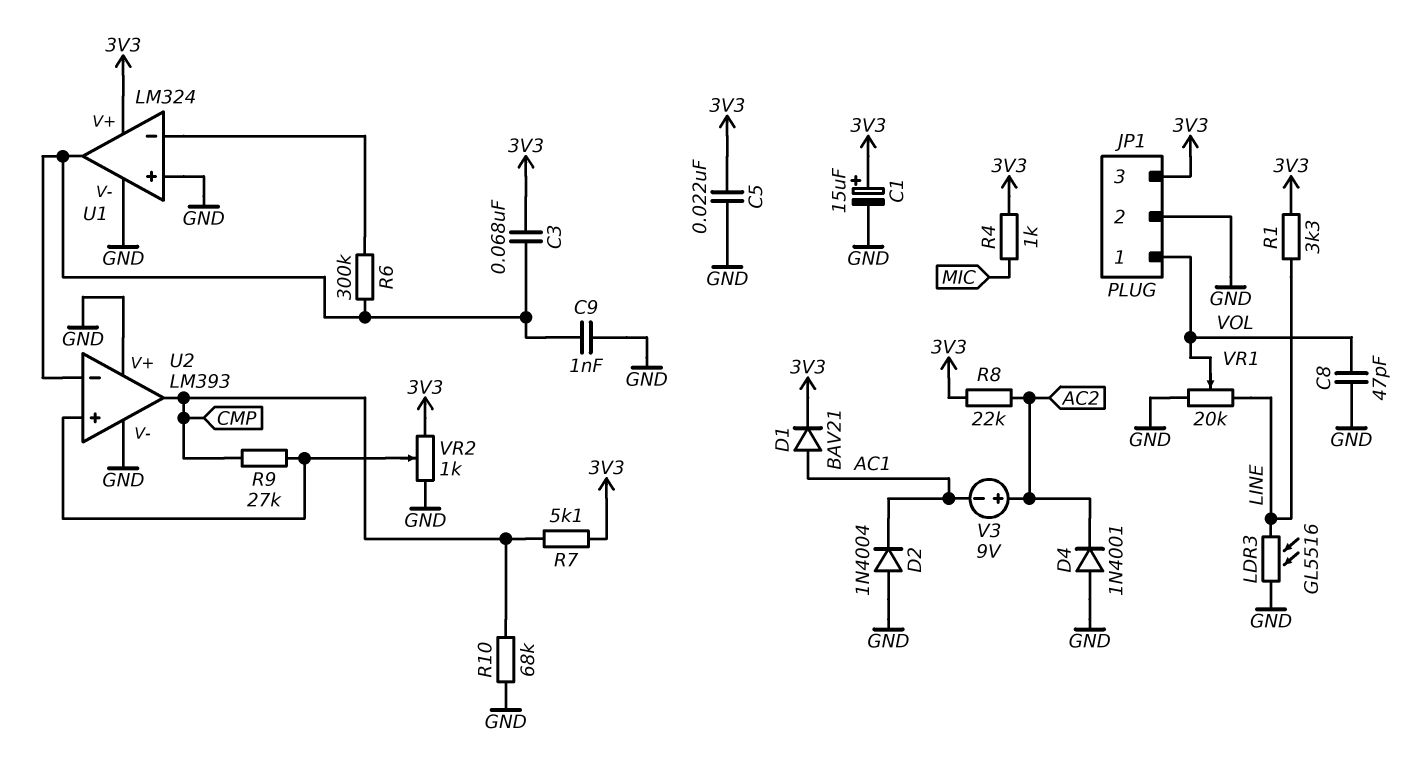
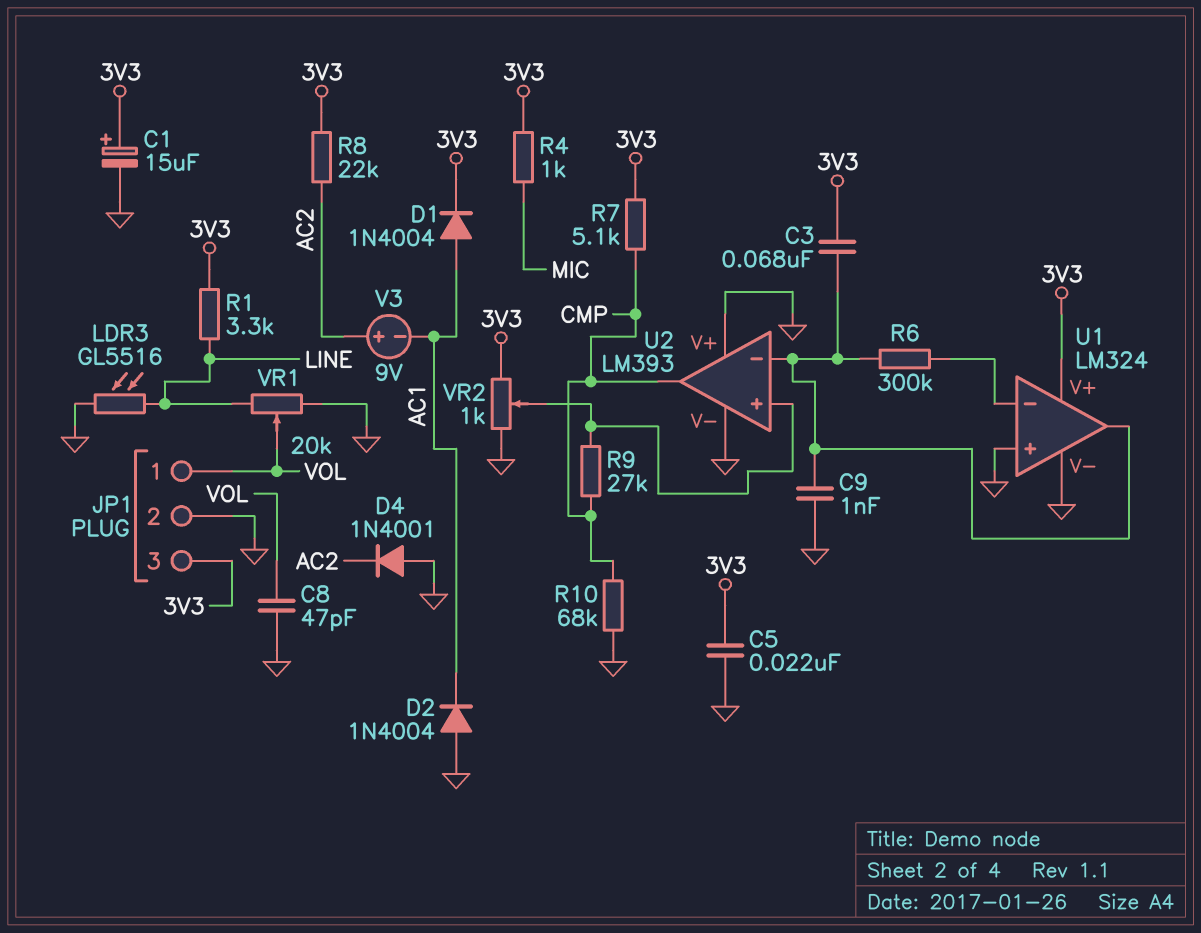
D1: diode BAV21 (A AC1, K 3V3) -> diode 1N4004 (A AC1, K 3V3)

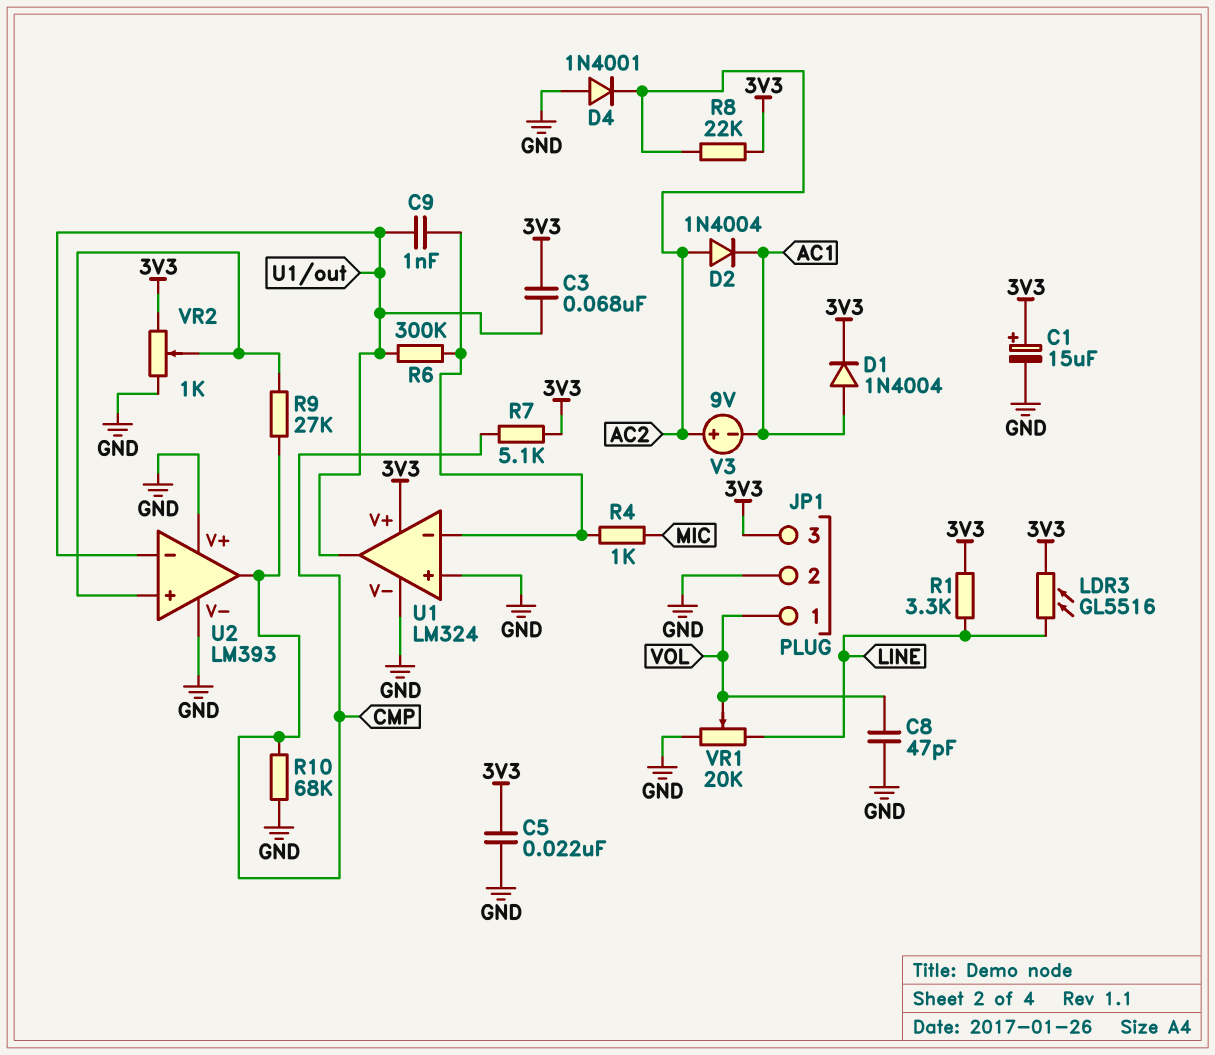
C9: 1nF (GND, U1/out) -> 1nF (U1/in-, U1/out)
D2: diode 1N4004 (A GND, K AC1) -> diode 1N4004 (A AC2, K AC1)
LDR3: GL5516 (GND, LINE) -> GL5516 (3V3, LINE)
R4: 1k (3V3, MIC) -> 1k (MIC, U1/in-)

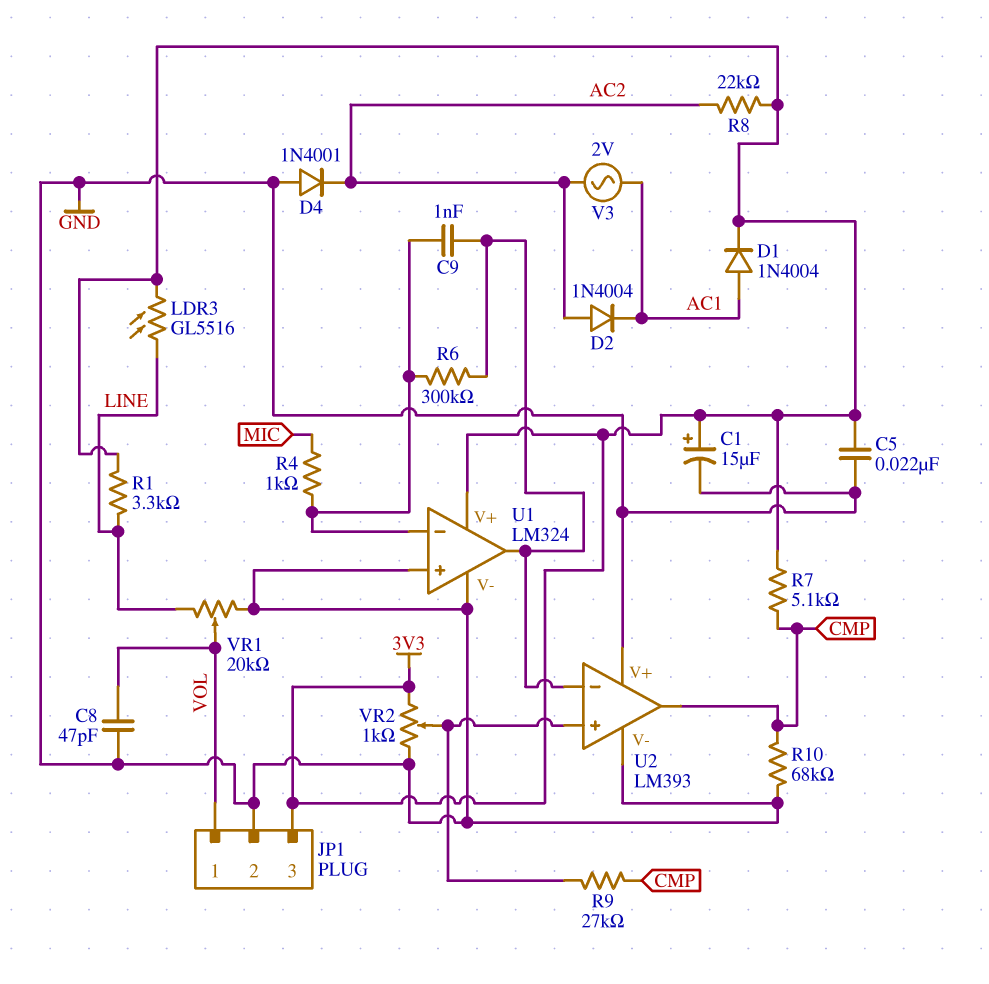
C3: 68nF (3V3, U1/out) -> none
V3: 9V (plus AC2, minus AC1) -> AC 2V (AC1, AC2)

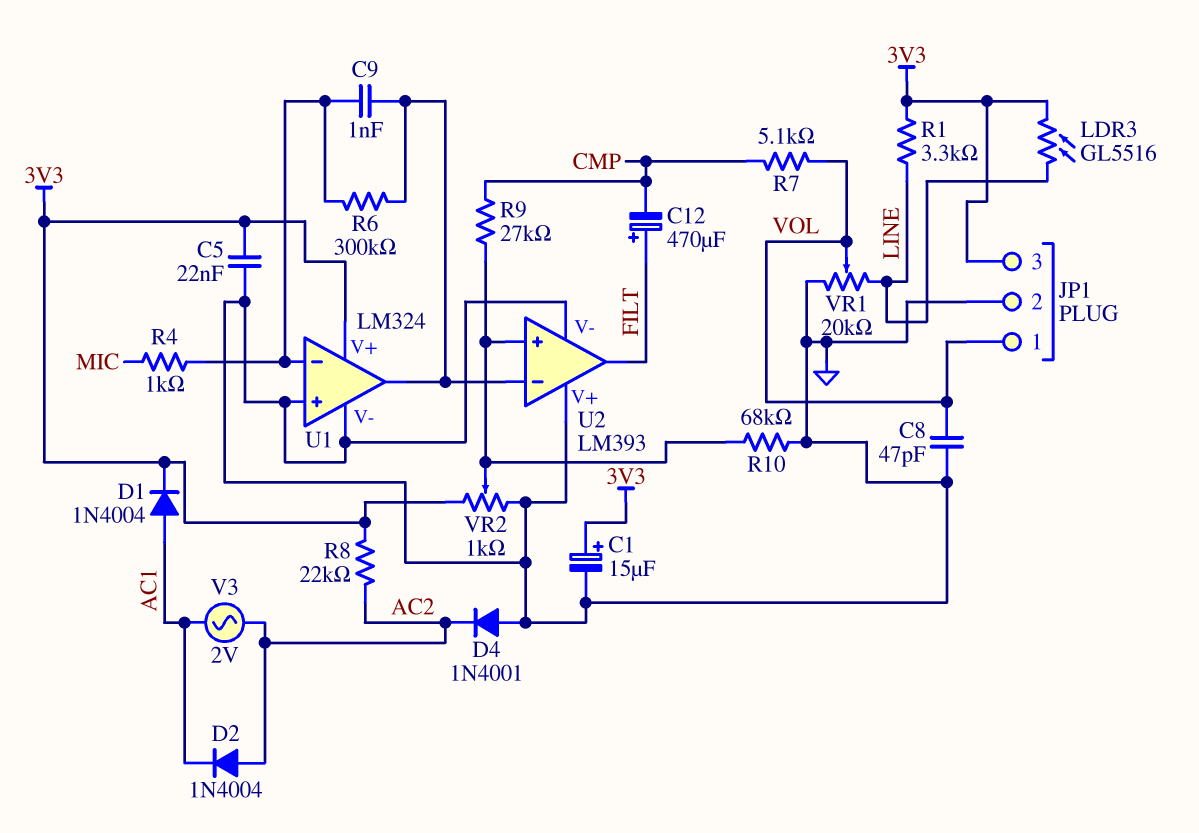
C12: none -> 470uF (plus FILT, minus CMP)
R7: 5.1k (3V3, CMP) -> 5.1k (CMP, VOL)
R10: 68k (CMP, GND) -> 68k (GND, U2/in+)
U2 pin out: CMP -> FILT

